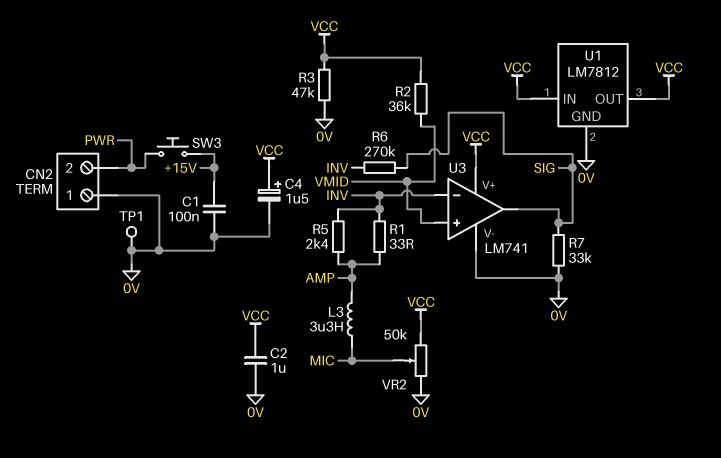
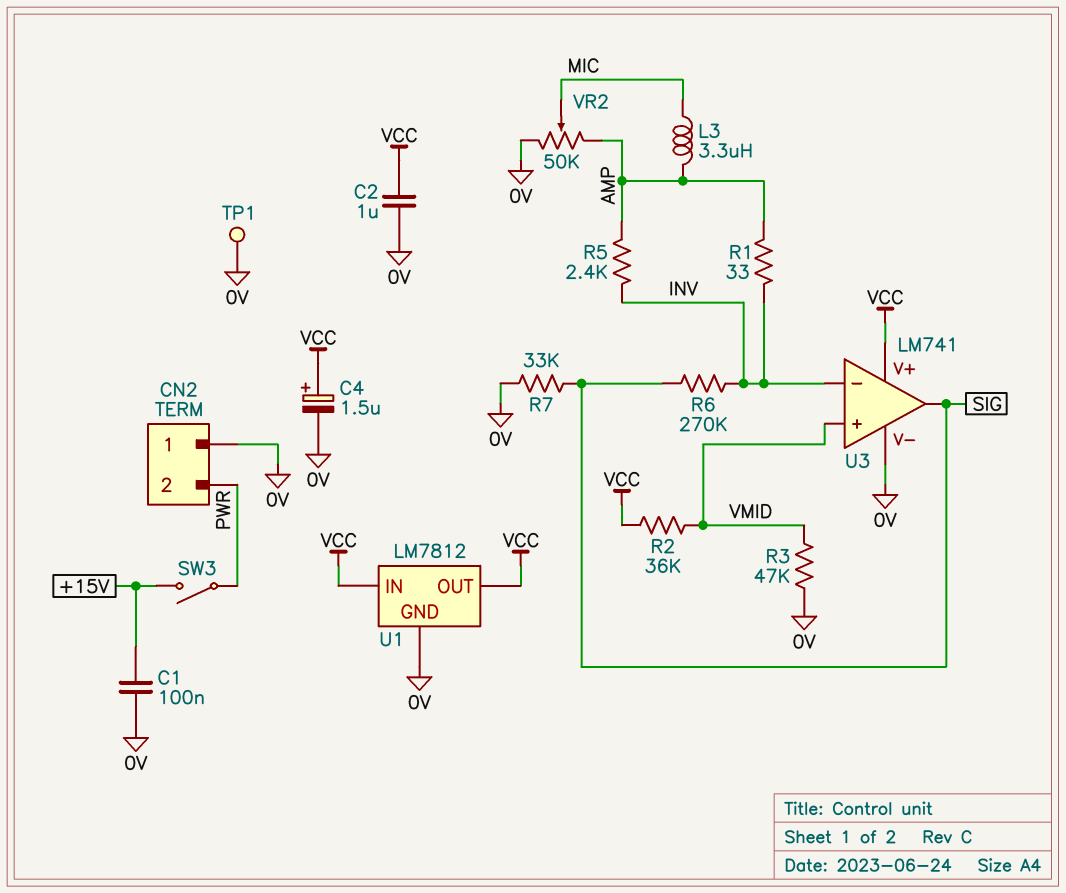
R3: 47k (0V, VCC) -> 47k (0V, VMID)
SW3: button (+15V, PWR) -> switch (+15V, PWR)
VR2: 50k (0V, VCC, wiper MIC) -> 50k (0V, AMP, wiper MIC)

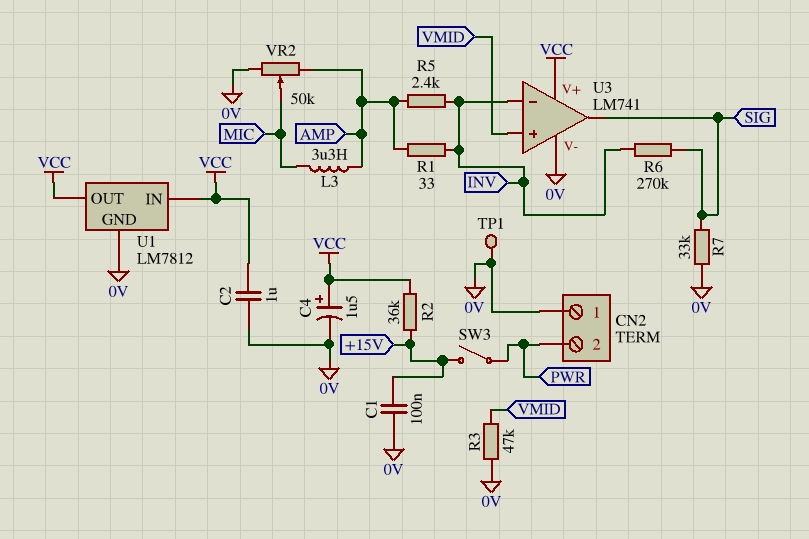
R2: 36k (VCC, VMID) -> 36k (+15V, VCC)

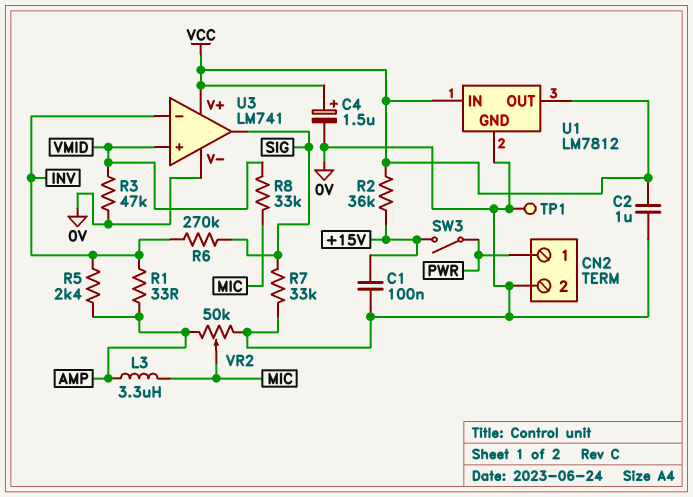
CN2 pin 1: 0V -> PWR
CN2 pin 2: PWR -> 0V
R8: none -> 33k (MIC, VMID)

